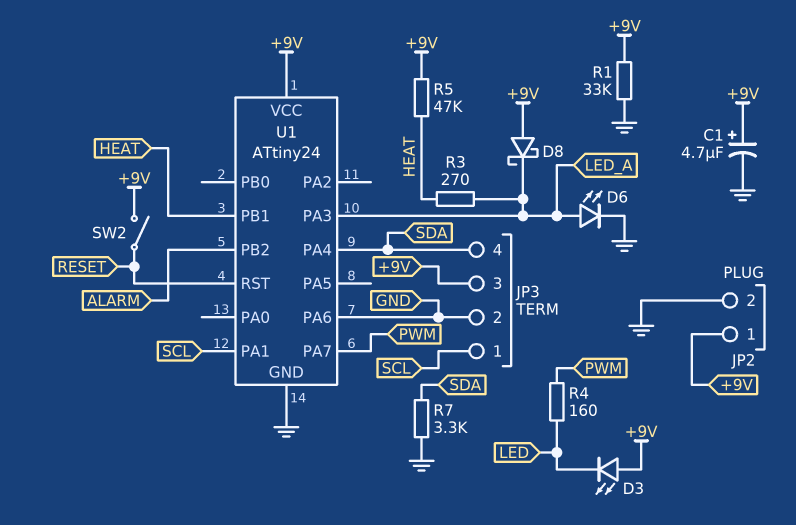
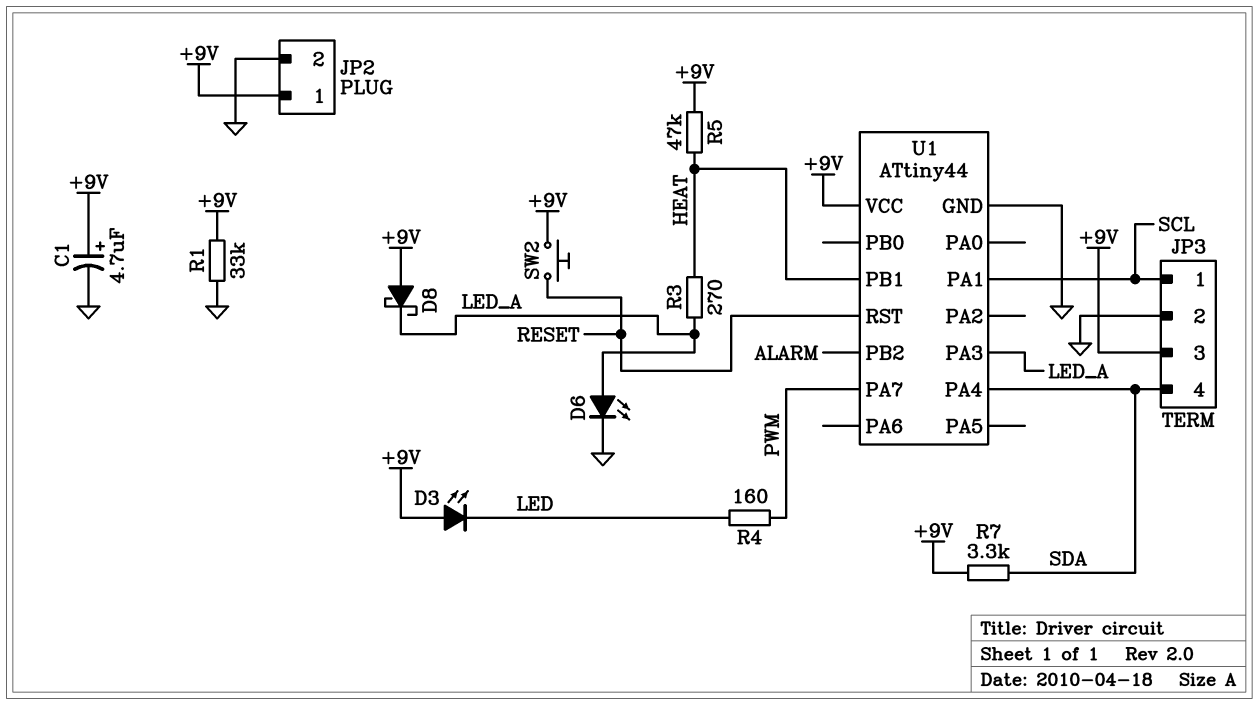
R7: 3.3k (GND, SDA) -> 3.3k (+9V, SDA)
SW2: switch (+9V, RESET) -> button (+9V, RESET)
U1: ATtiny24 -> ATtiny44
U1 pin PA6: GND -> none

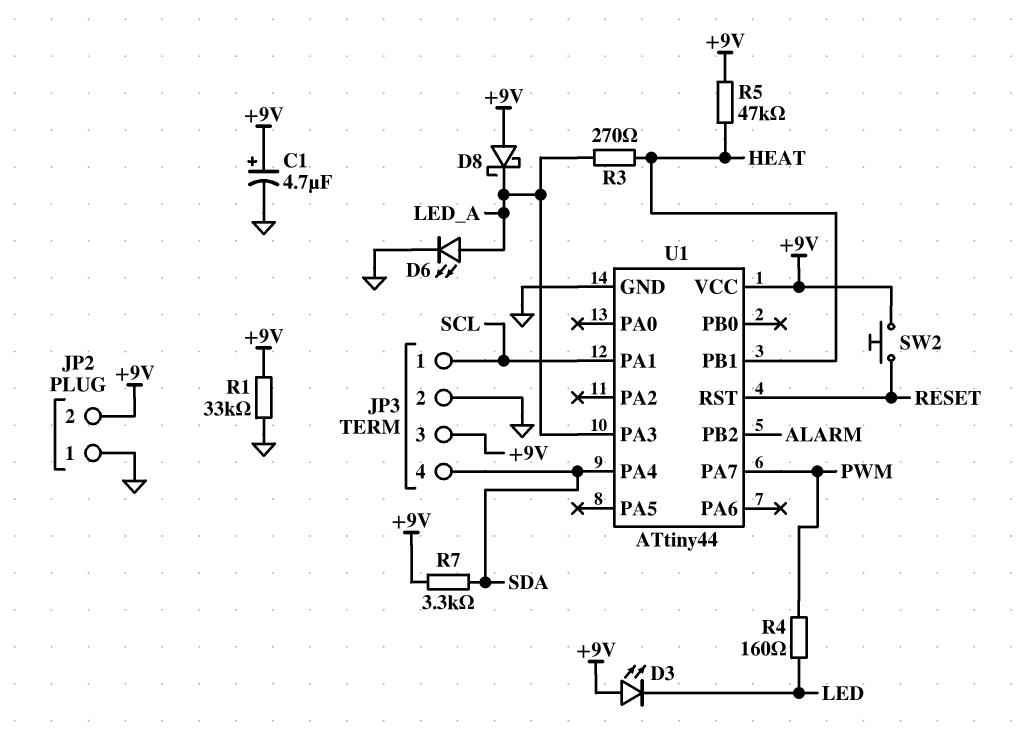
JP2 pin 1: +9V -> GND
JP2 pin 2: GND -> +9V

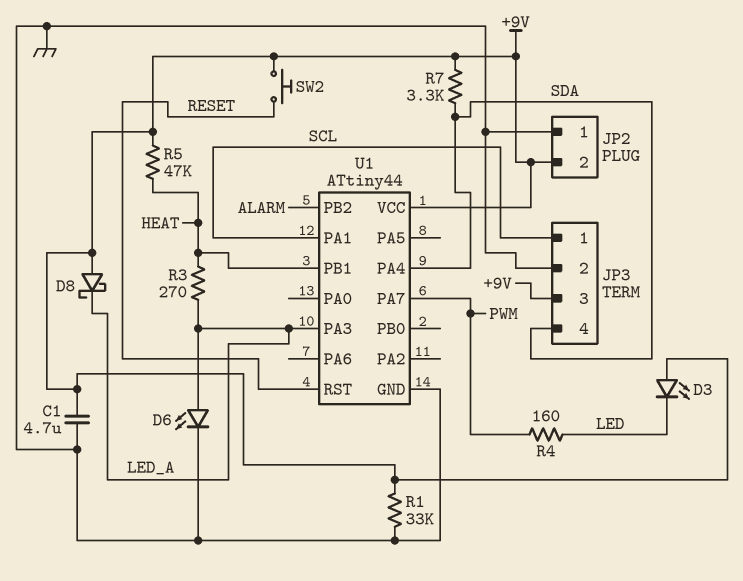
C1: 4.7uF (plus +9V, minus GND) -> 4.7uF (+9V, GND)

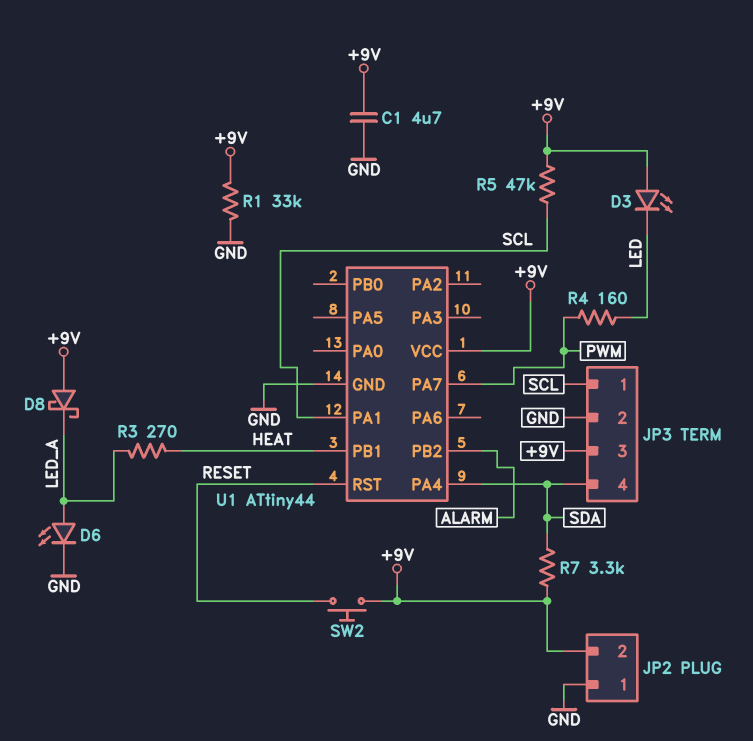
R5: 47k (+9V, HEAT) -> 47k (+9V, SCL)
U1 pin PA3: LED_A -> none

